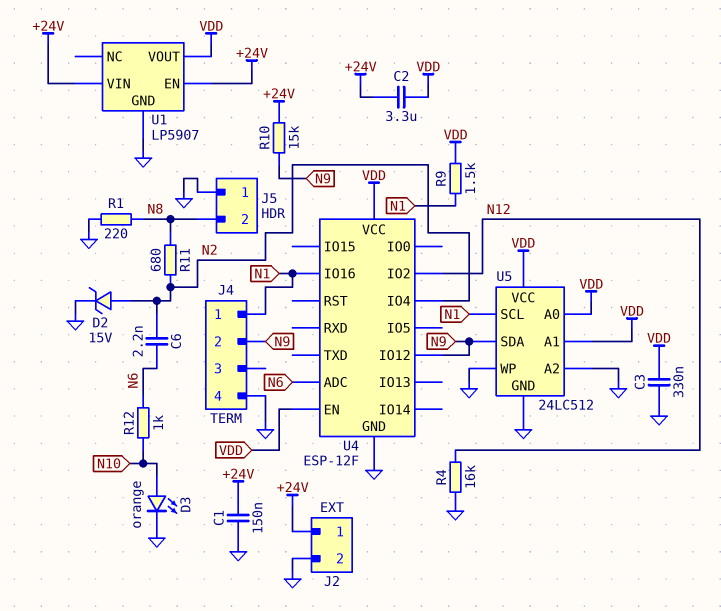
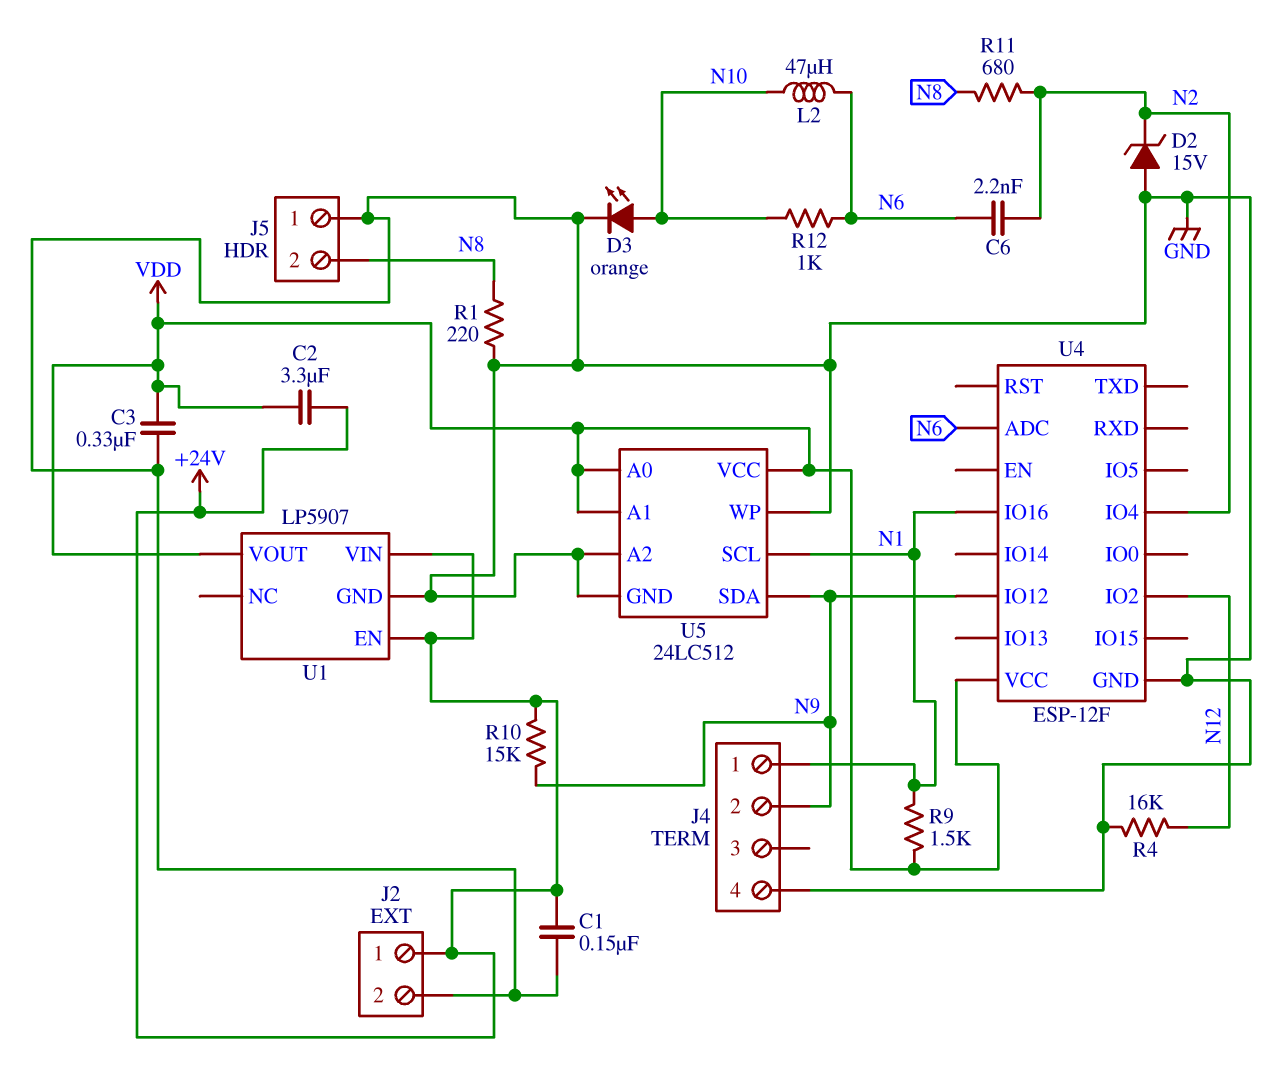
D2: zener 15V (A N2, K GND) -> zener 15V (A GND, K N2)
L2: none -> 47uH (N6, N10)
U4 pin EN: VDD -> none

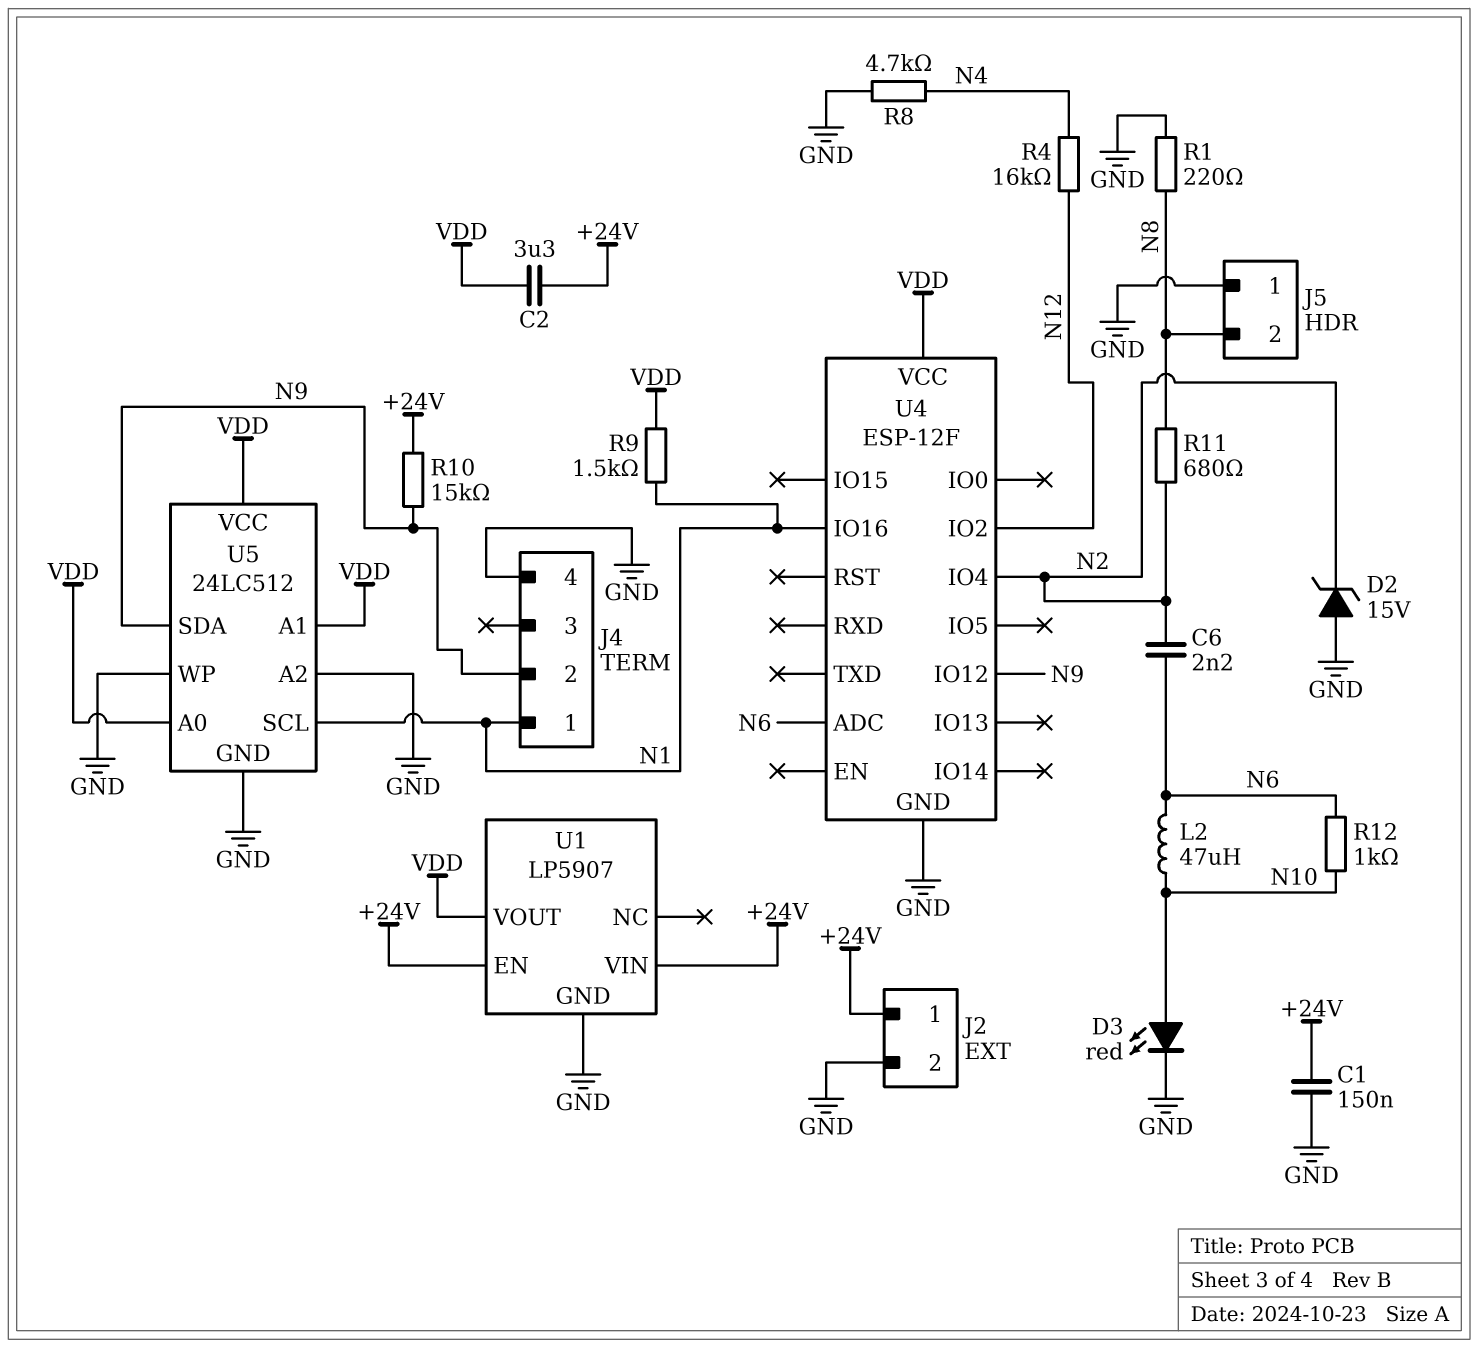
C3: 330nF (GND, VDD) -> none
D3: LED orange (A N10, K GND) -> LED red (A N10, K GND)
R4: 16k (GND, N12) -> 16k (N4, N12)
R8: none -> 4.7k (GND, N4)

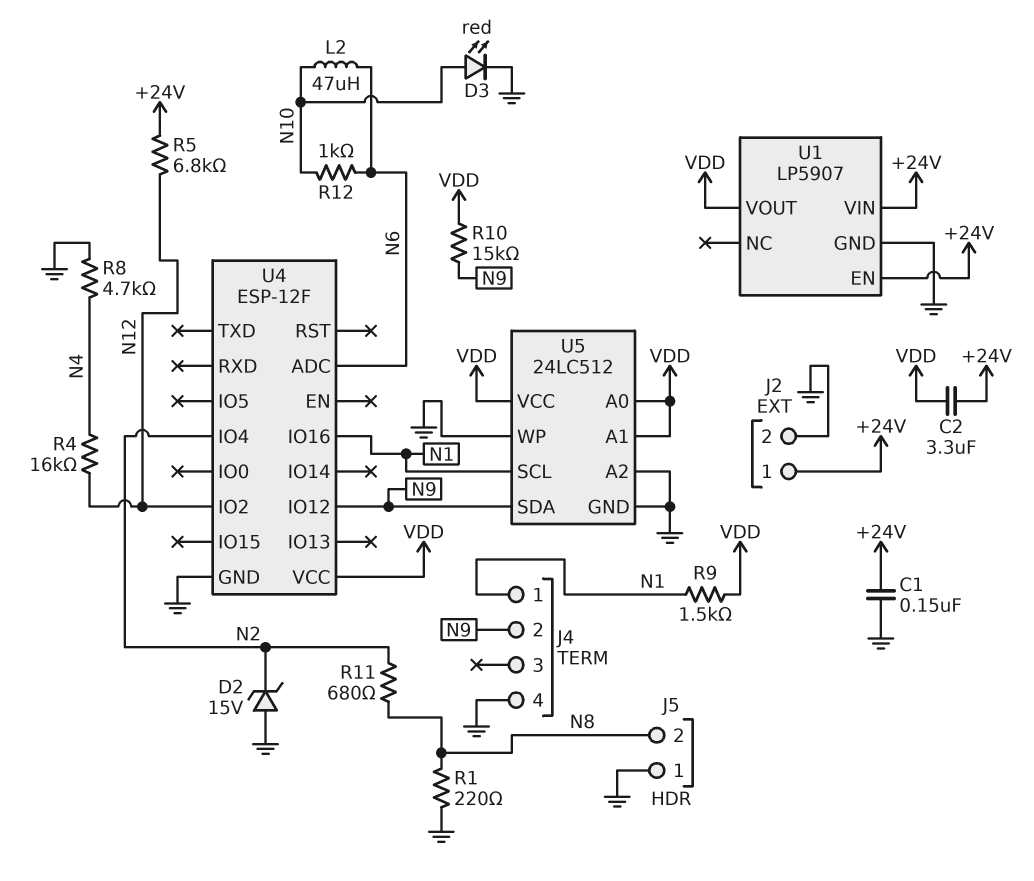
C6: 2.2nF (N2, N6) -> none
R5: none -> 6.8k (+24V, N12)
R10: 15k (+24V, N9) -> 15k (N9, VDD)

